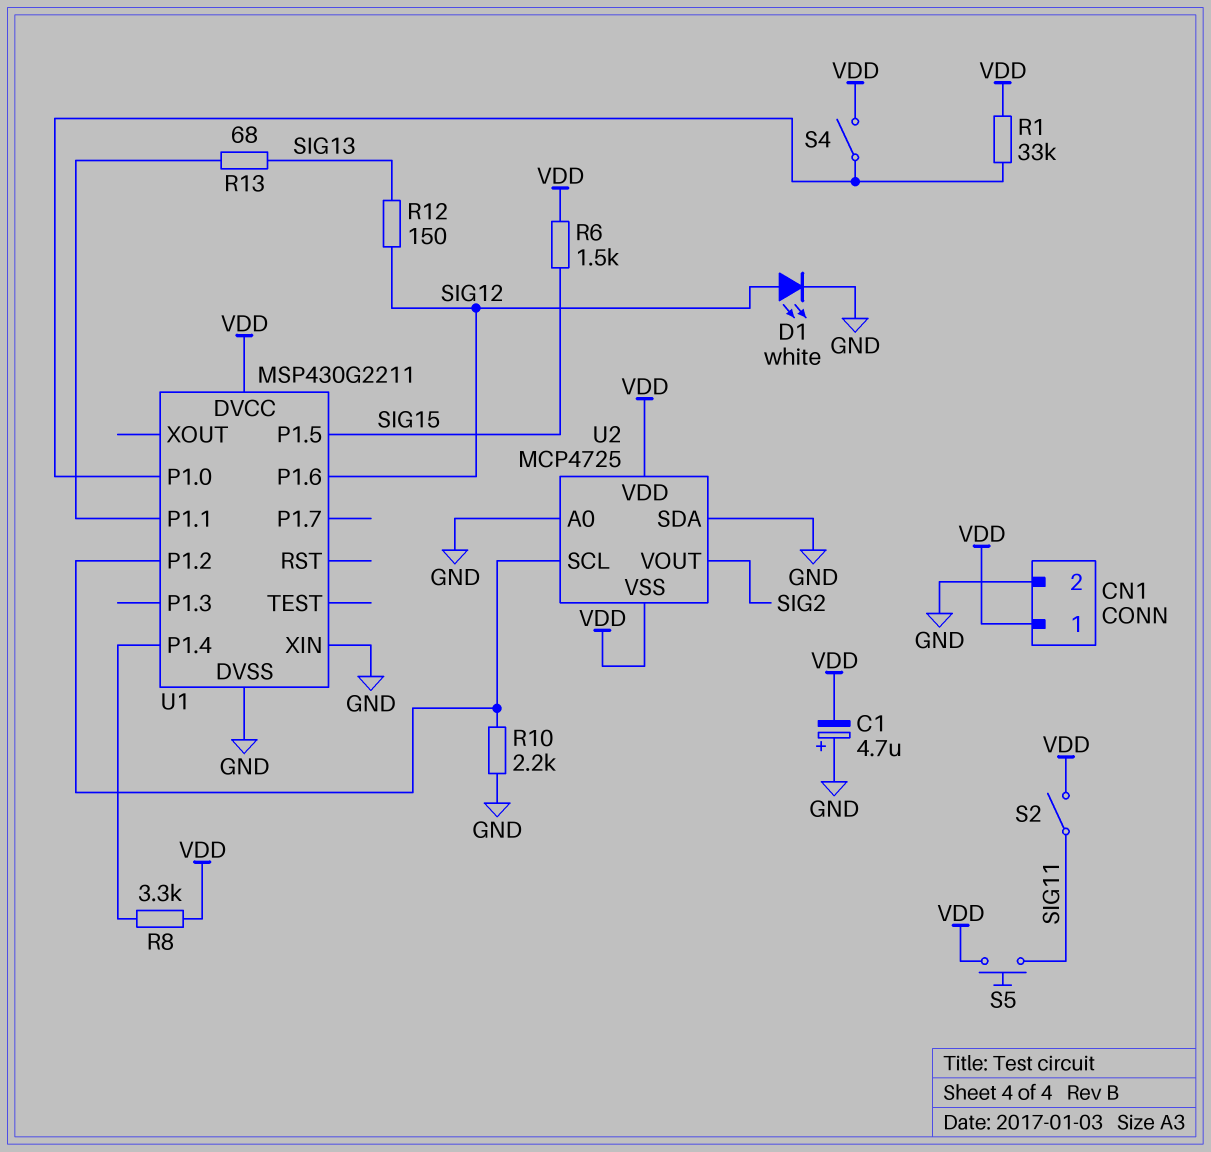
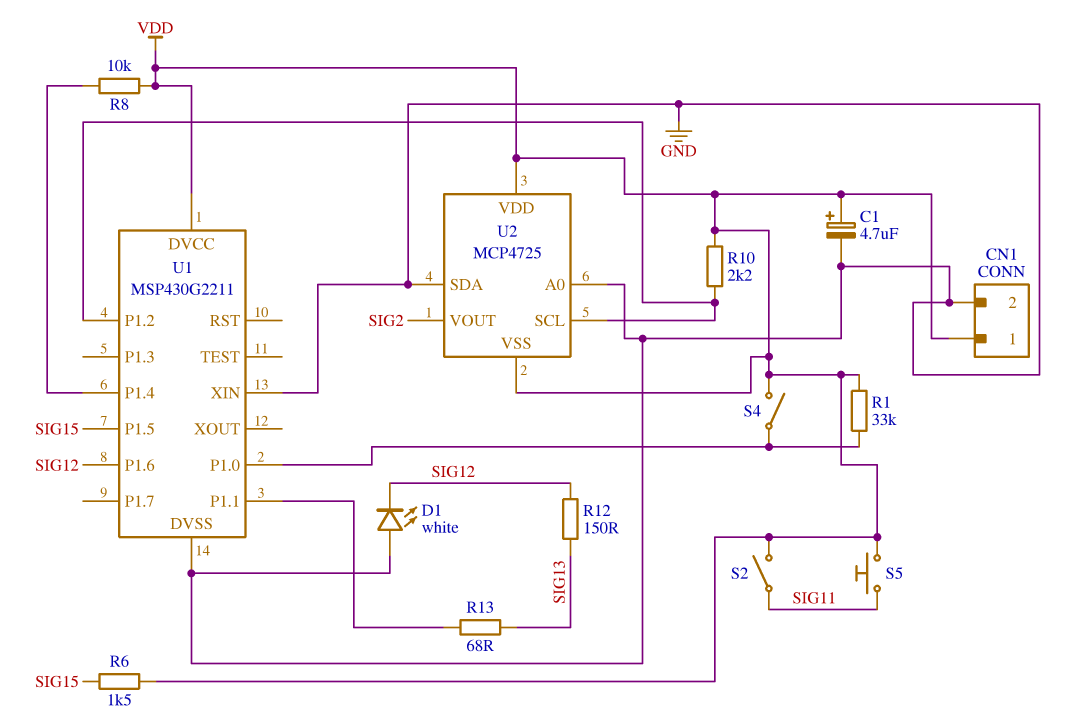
C1: 4.7uF (plus GND, minus VDD) -> 4.7uF (plus VDD, minus GND)
D1: LED white (A SIG12, K GND) -> LED white (A GND, K SIG12)
R8: 3.3k (U1/P1.4, VDD) -> 10k (U1/P1.4, VDD)
R10: 2.2k (GND, U1/P1.2) -> 2.2k (U1/P1.2, VDD)

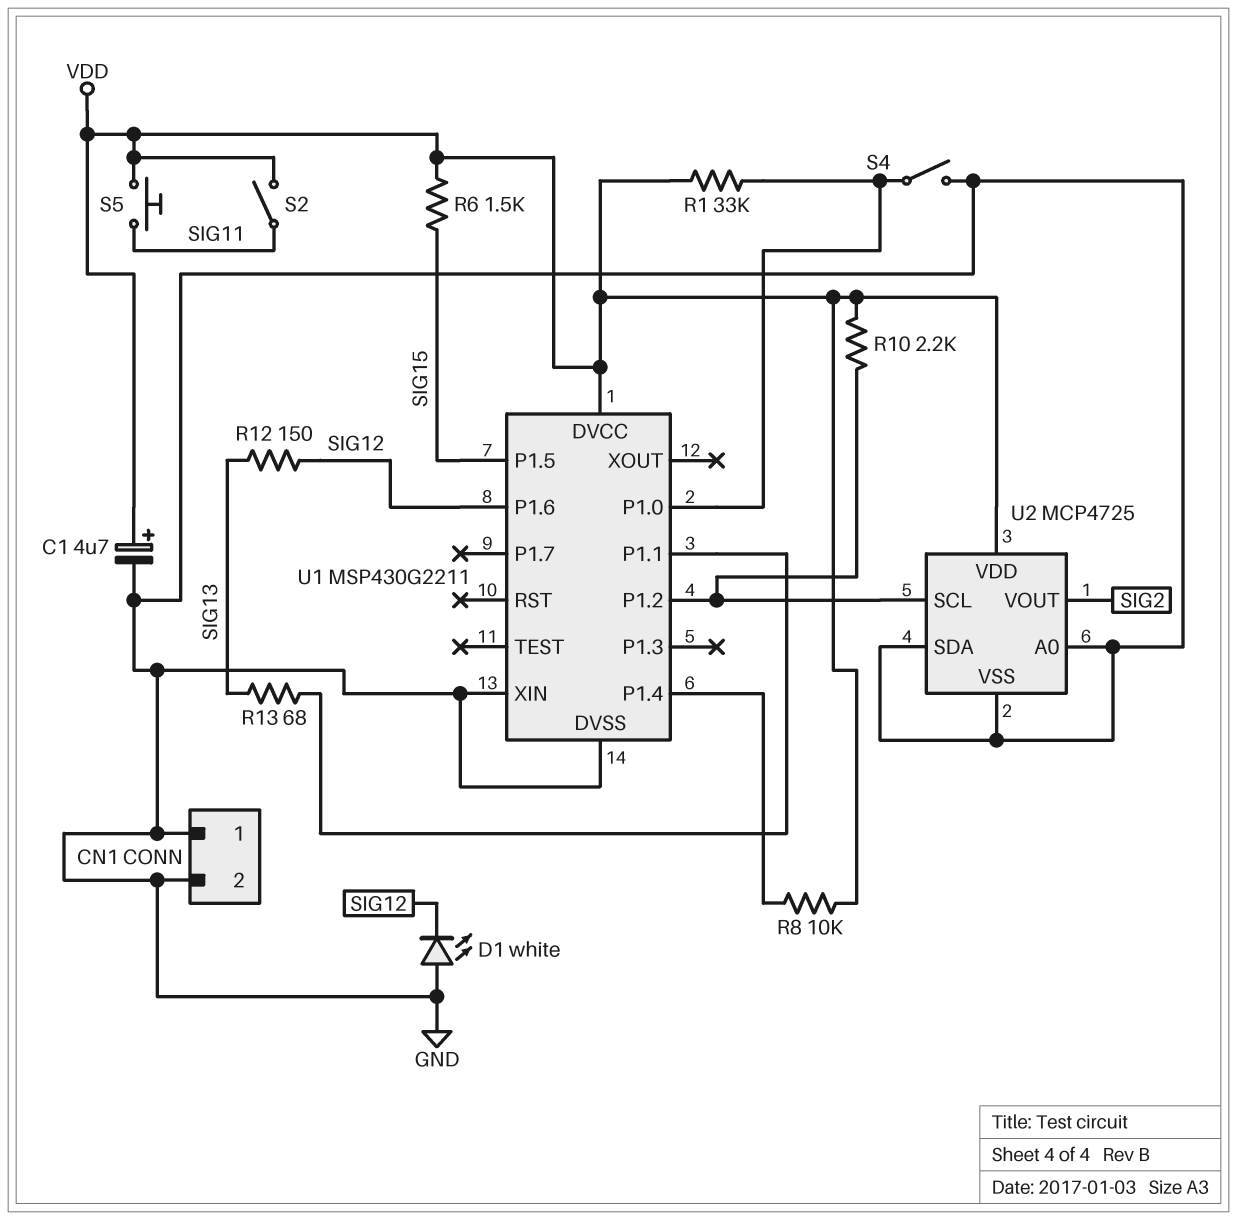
CN1 pin 1: VDD -> GND
S4: switch (U1/P1.0, VDD) -> switch (GND, U1/P1.0)
U2 pin VSS: VDD -> GND

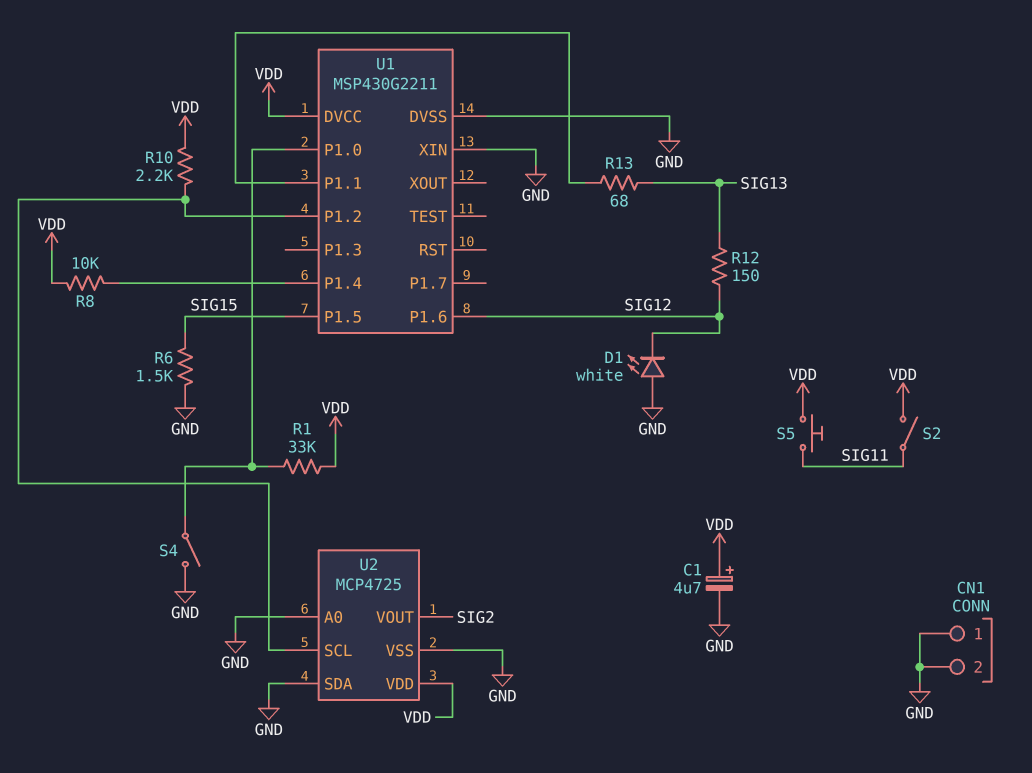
R6: 1.5k (SIG15, VDD) -> 1.5k (GND, SIG15)

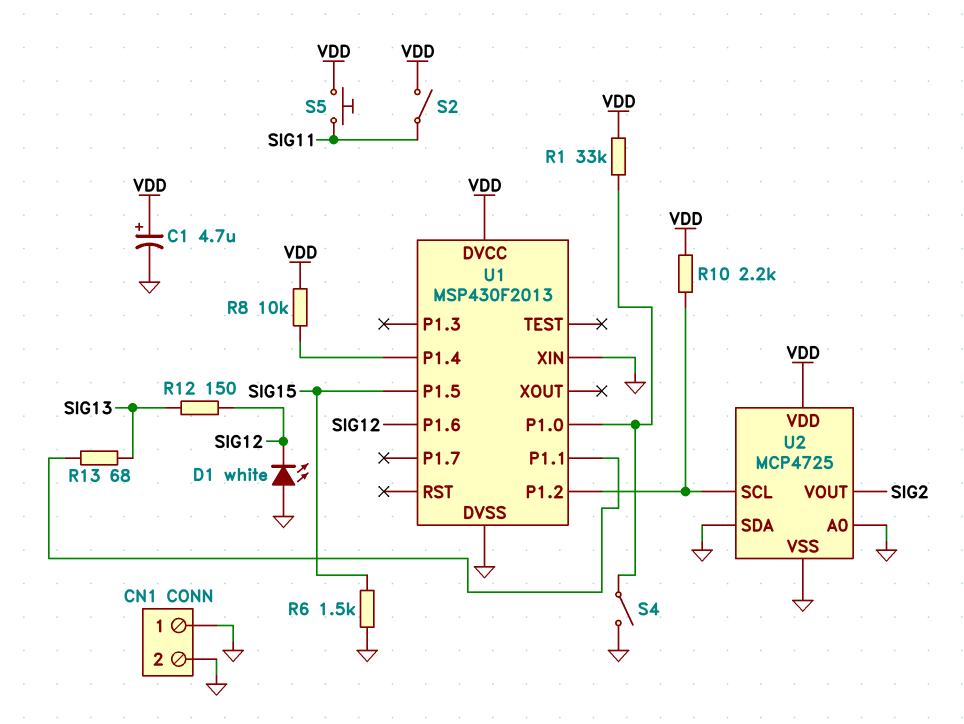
U1: MSP430G2211 -> MSP430F2013

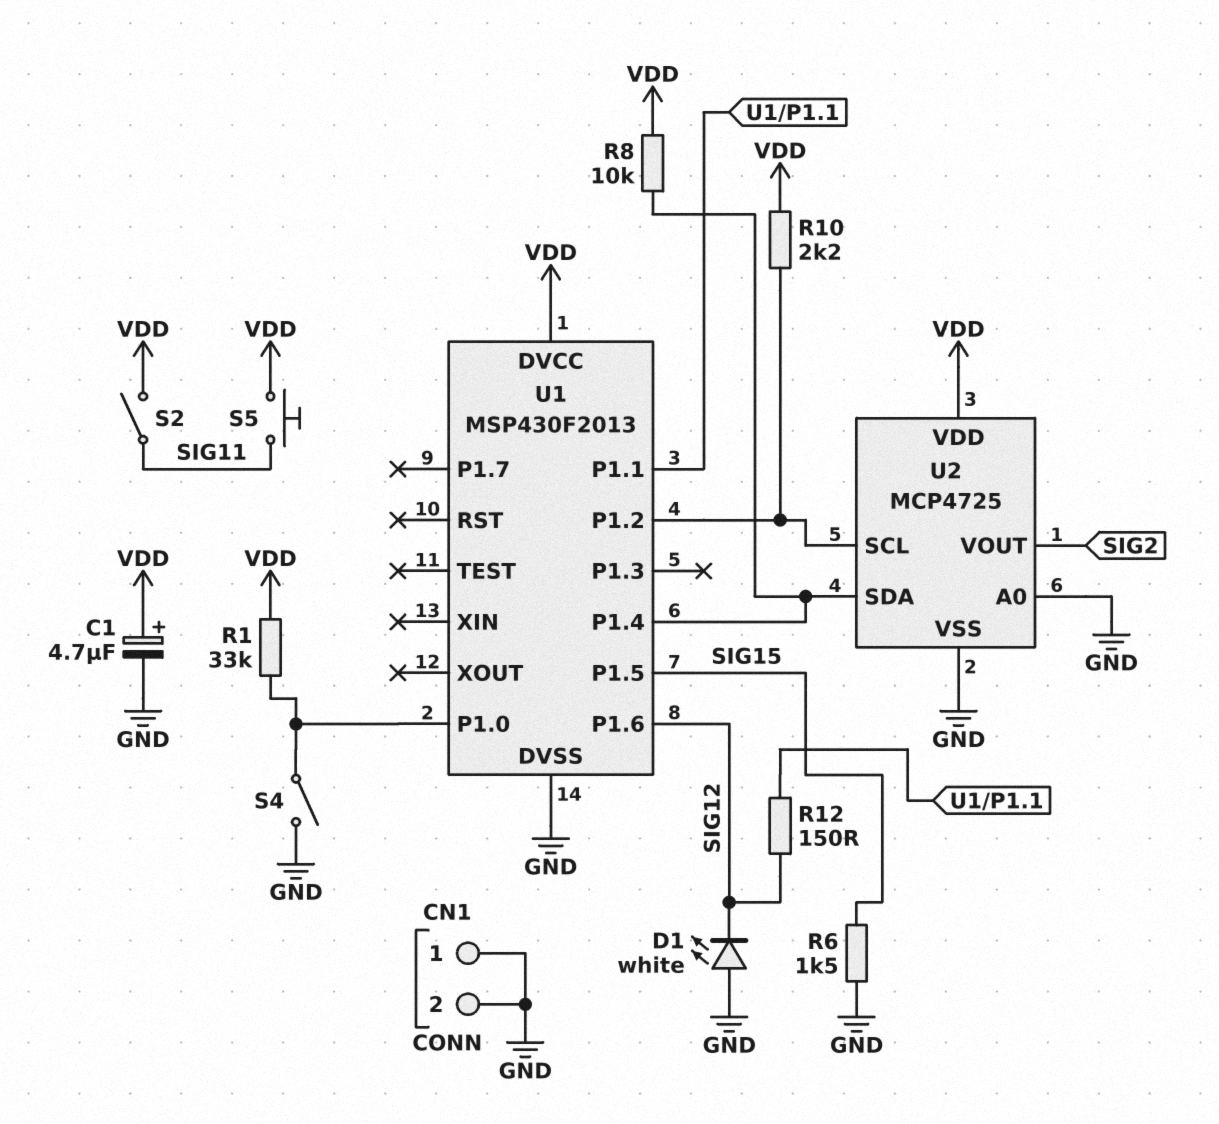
R12: 150 (SIG12, SIG13) -> 150 (SIG12, U1/P1.1)
R13: 68 (SIG13, U1/P1.1) -> none
U1 pin XIN: GND -> none
U2 pin SDA: GND -> U1/P1.4

